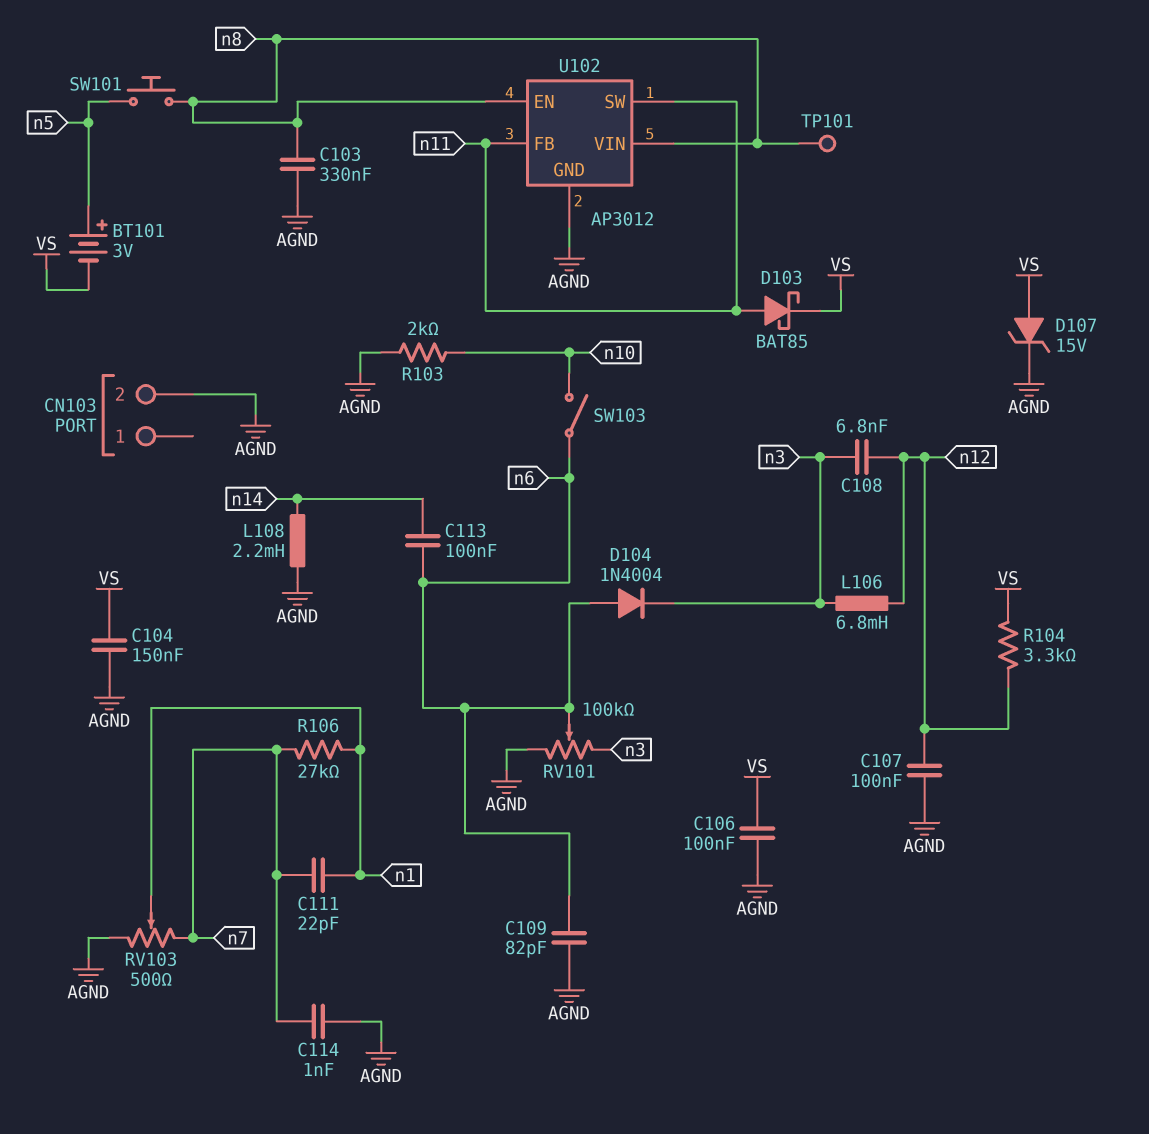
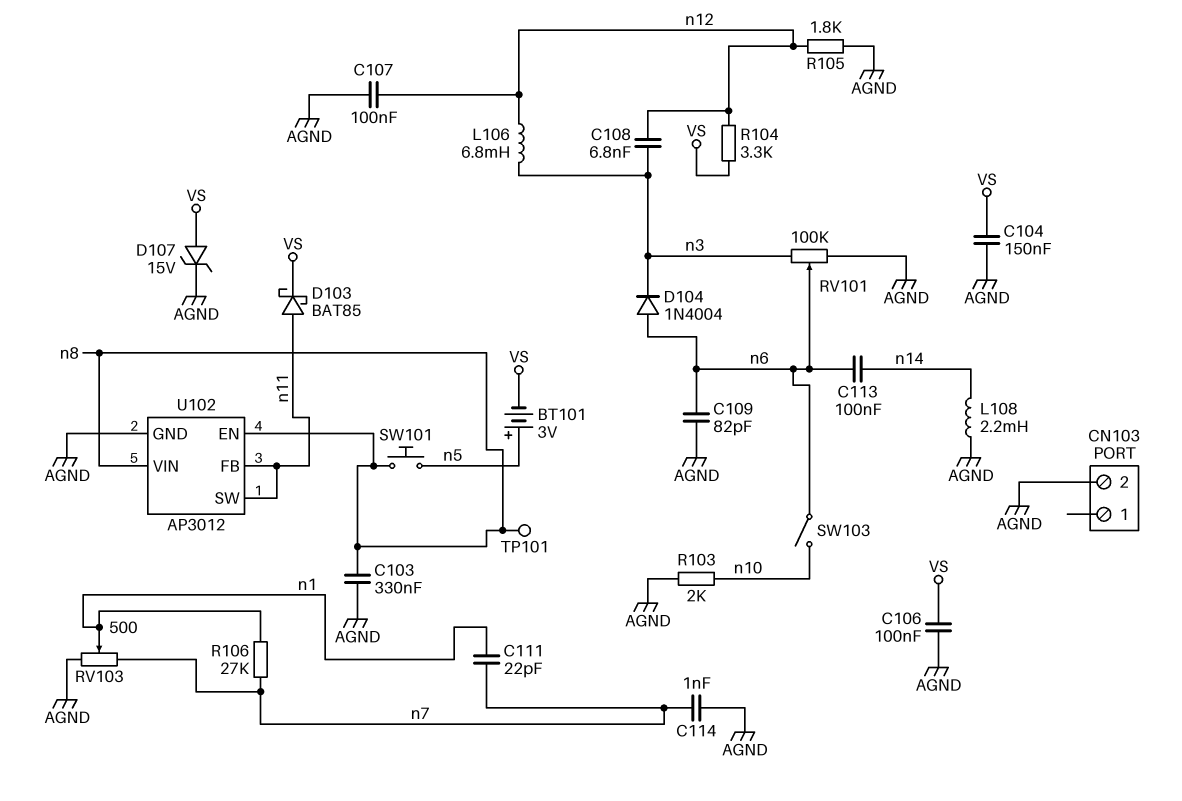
R105: none -> 1.8k (AGND, n12)

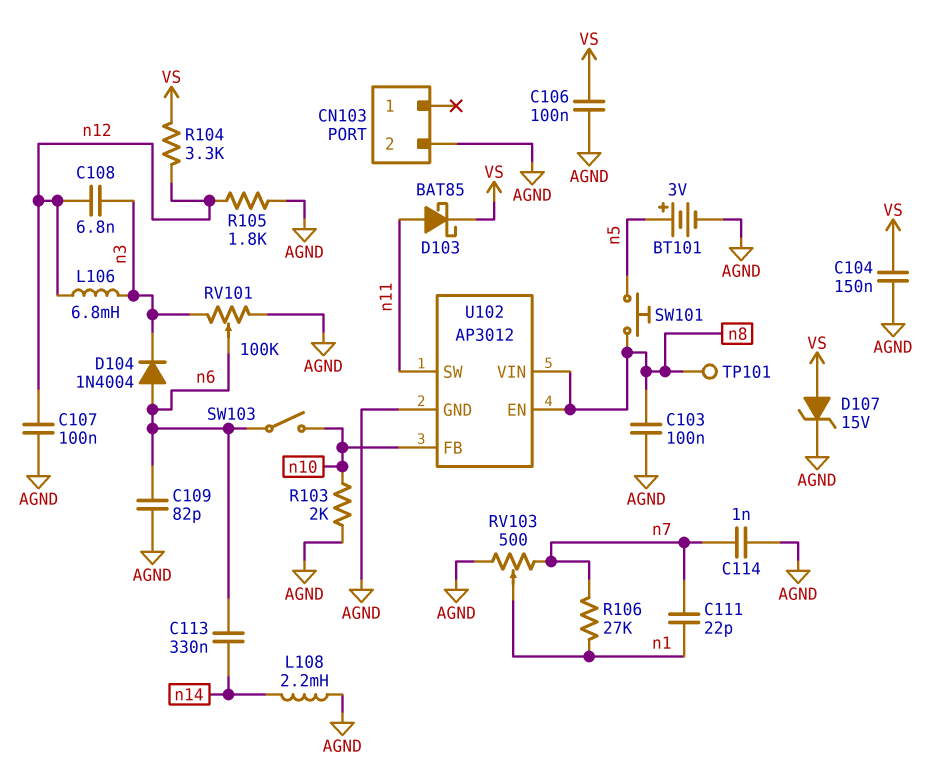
BT101: 3V (plus n5, minus VS) -> 3V (plus n5, minus AGND)
C103: 330nF (AGND, n8) -> 100nF (AGND, n8)
C113: 100nF (n6, n14) -> 330nF (n6, n14)
U102 pin FB: n11 -> n10

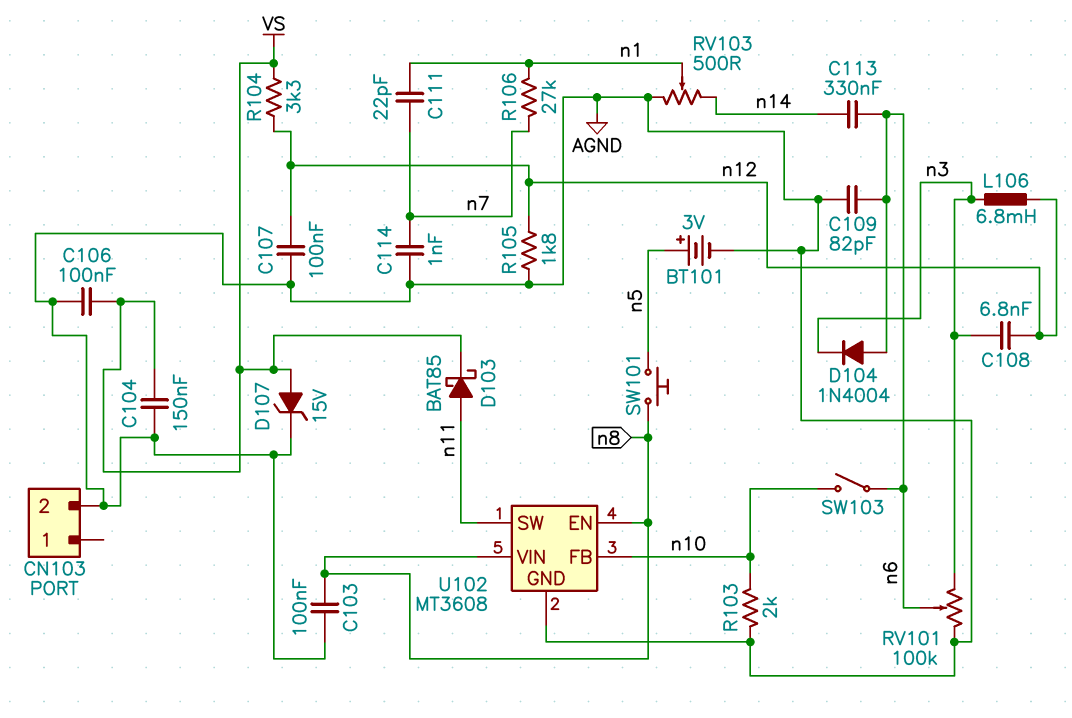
L108: 2.2mH (AGND, n14) -> none
RV103: 500 (AGND, n7, wiper n1) -> 500 (AGND, n14, wiper n1)
TP101: test point (n8) -> none
U102: AP3012 -> MT3608

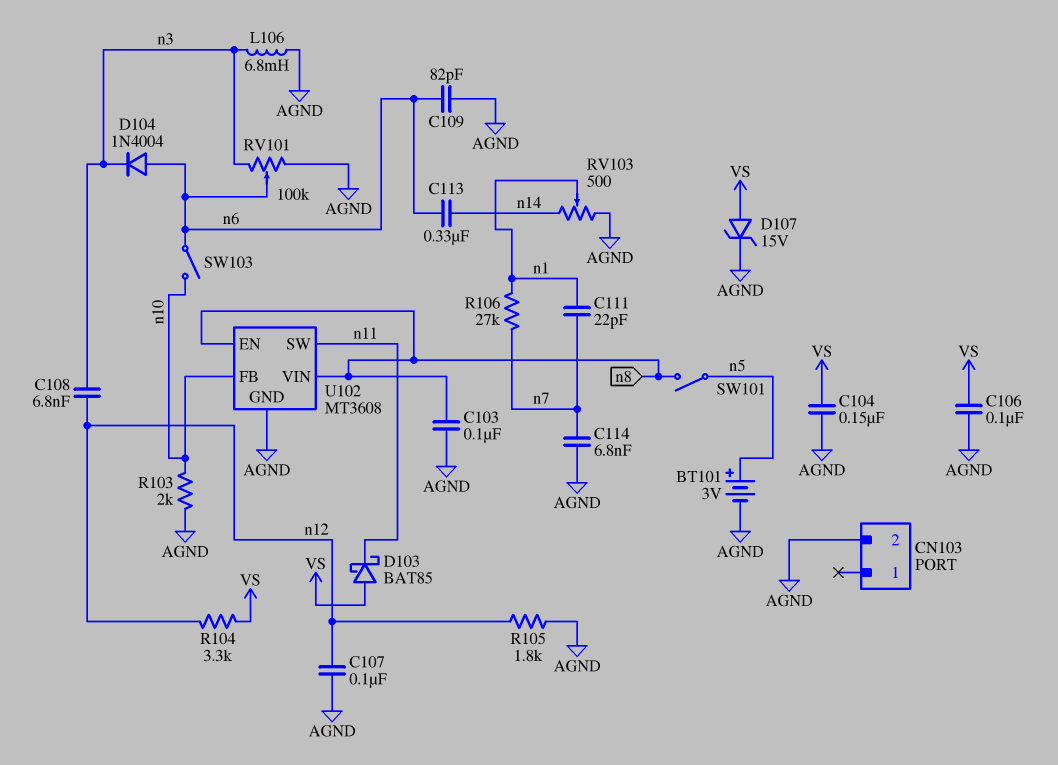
C114: 1nF (AGND, n7) -> 6.8nF (AGND, n7)
D103: schottky BAT85 (A n11, K VS) -> schottky BAT85 (A VS, K n11)
L106: 6.8mH (n3, n12) -> 6.8mH (AGND, n3)
SW101: button (n5, n8) -> switch (n5, n8)

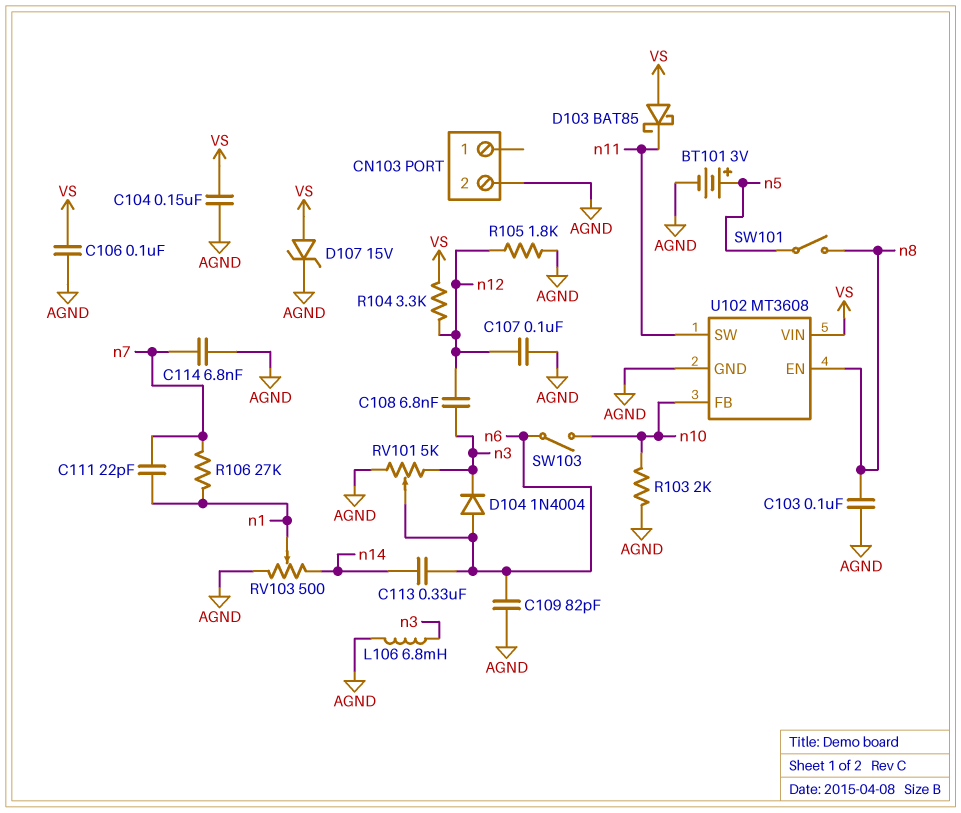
RV101: 100k (AGND, n3, wiper n6) -> 5k (AGND, n3, wiper n6)
U102 pin VIN: n8 -> VS

